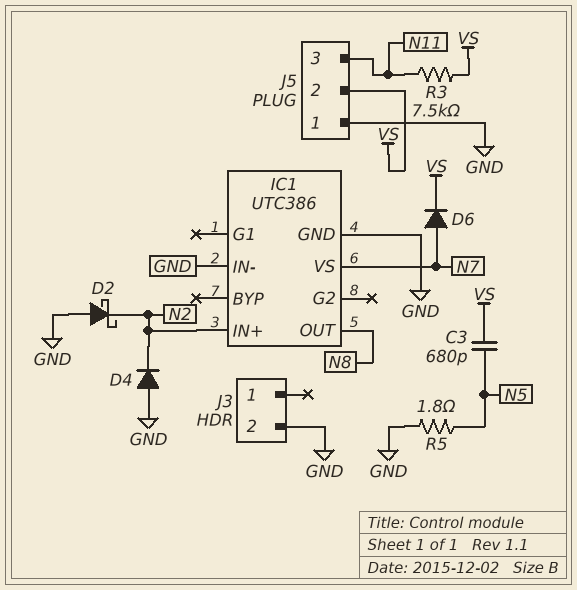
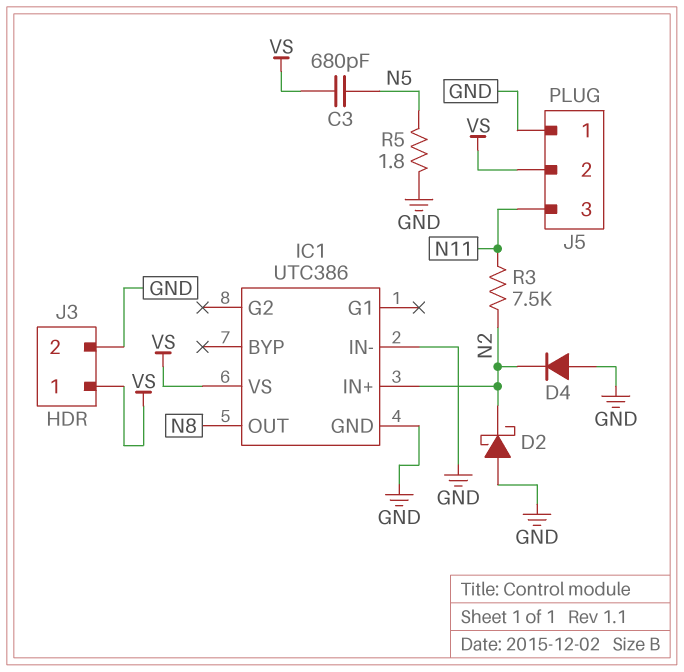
D6: diode (A N7, K VS) -> none
IC1 pin VS: N7 -> VS
J3 pin 1: none -> VS
R3: 7.5k (N11, VS) -> 7.5k (N2, N11)

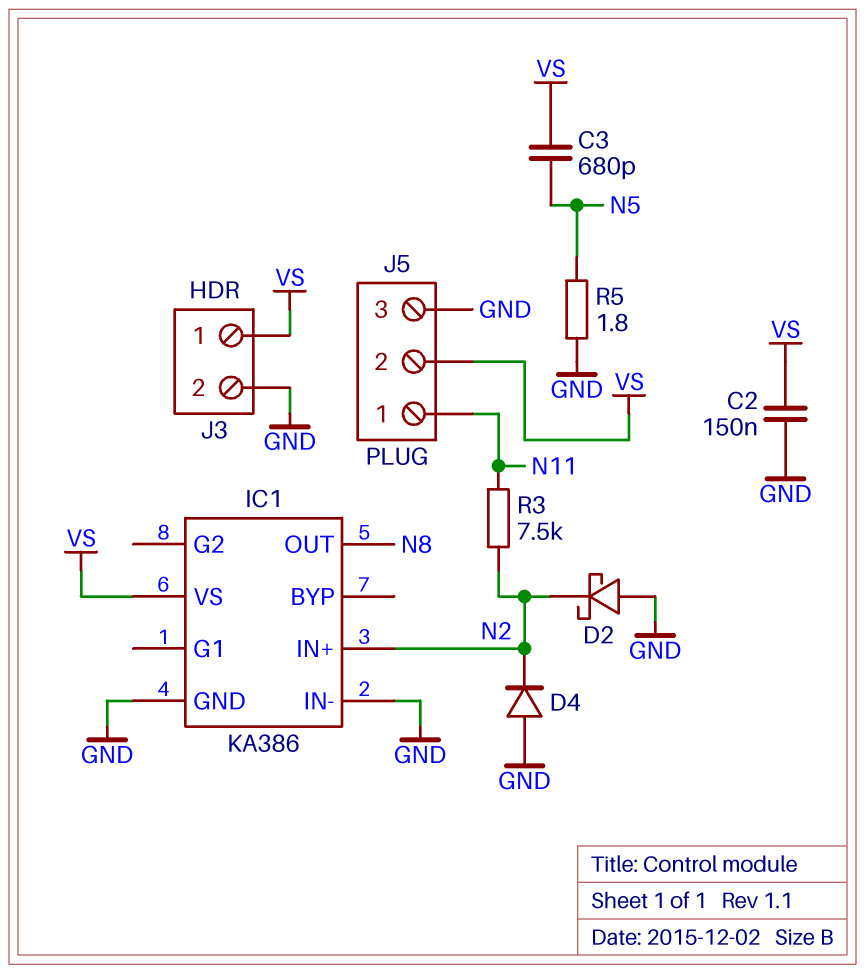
C2: none -> 150nF (GND, VS)
IC1: UTC386 -> KA386
J5 pin 1: GND -> N11
J5 pin 3: N11 -> GND

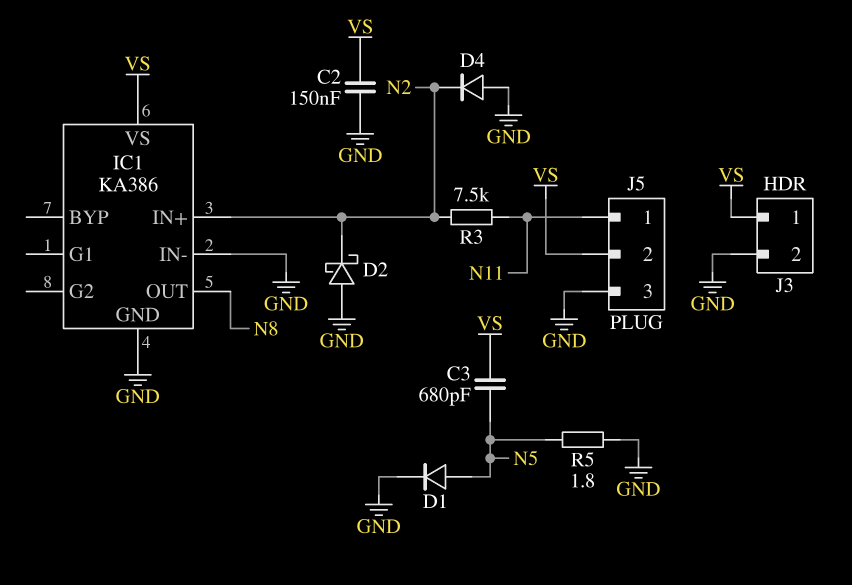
D1: none -> diode (A N5, K GND)

